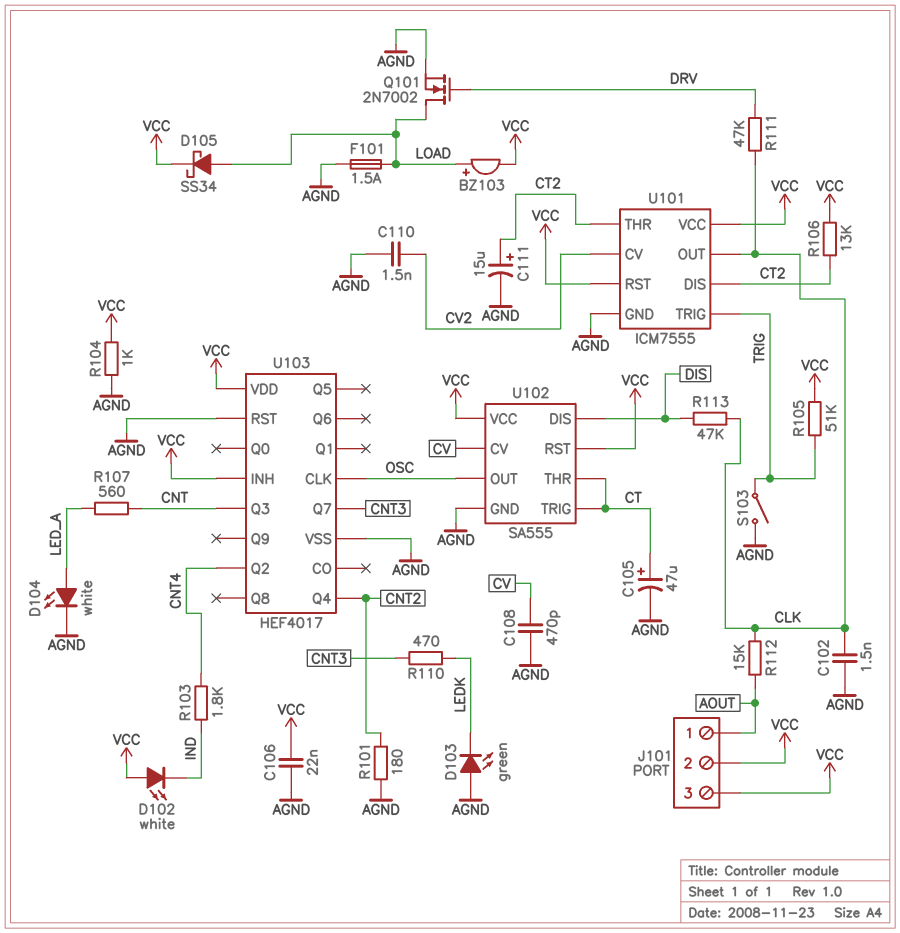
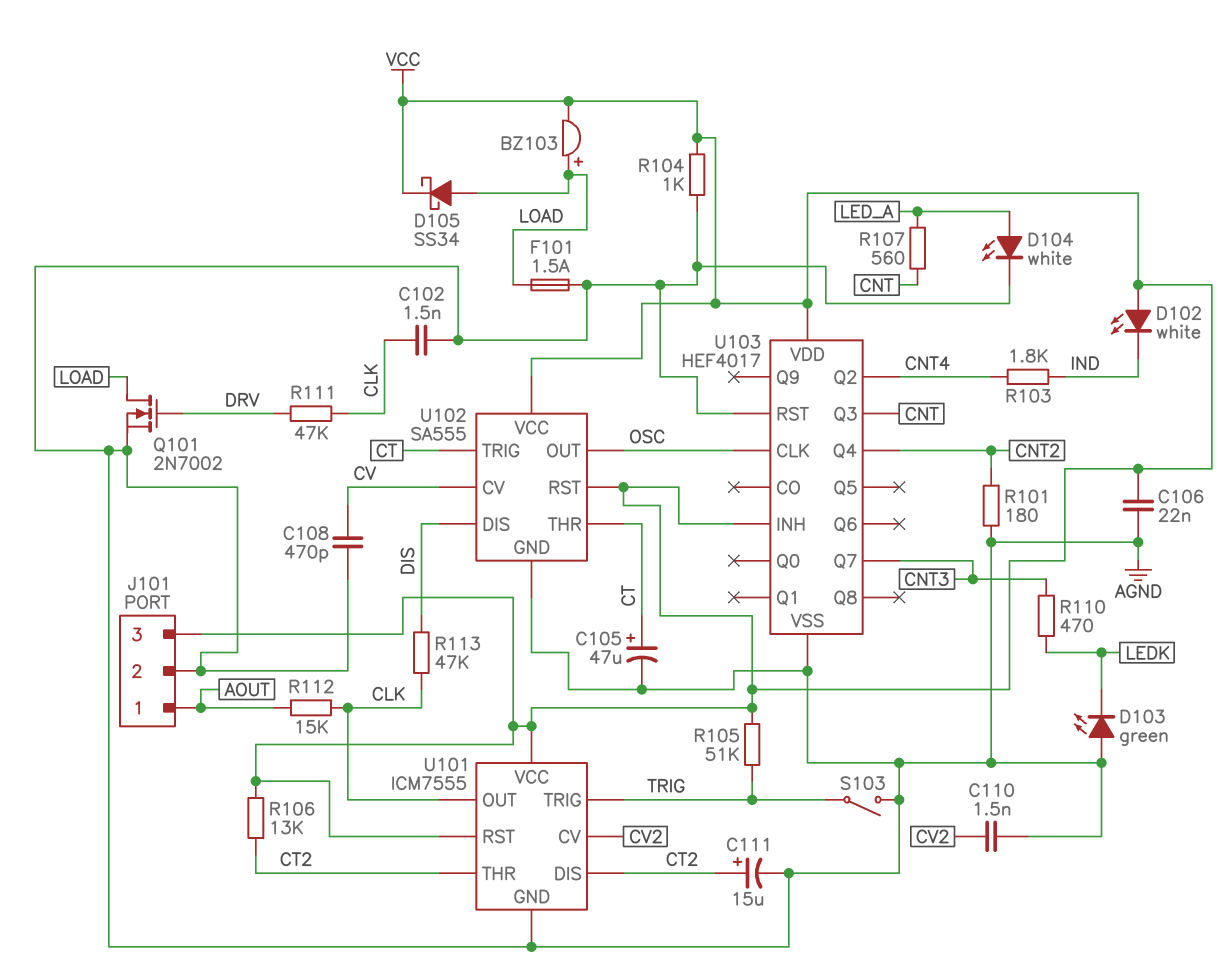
J101 pin 2: VCC -> AGND

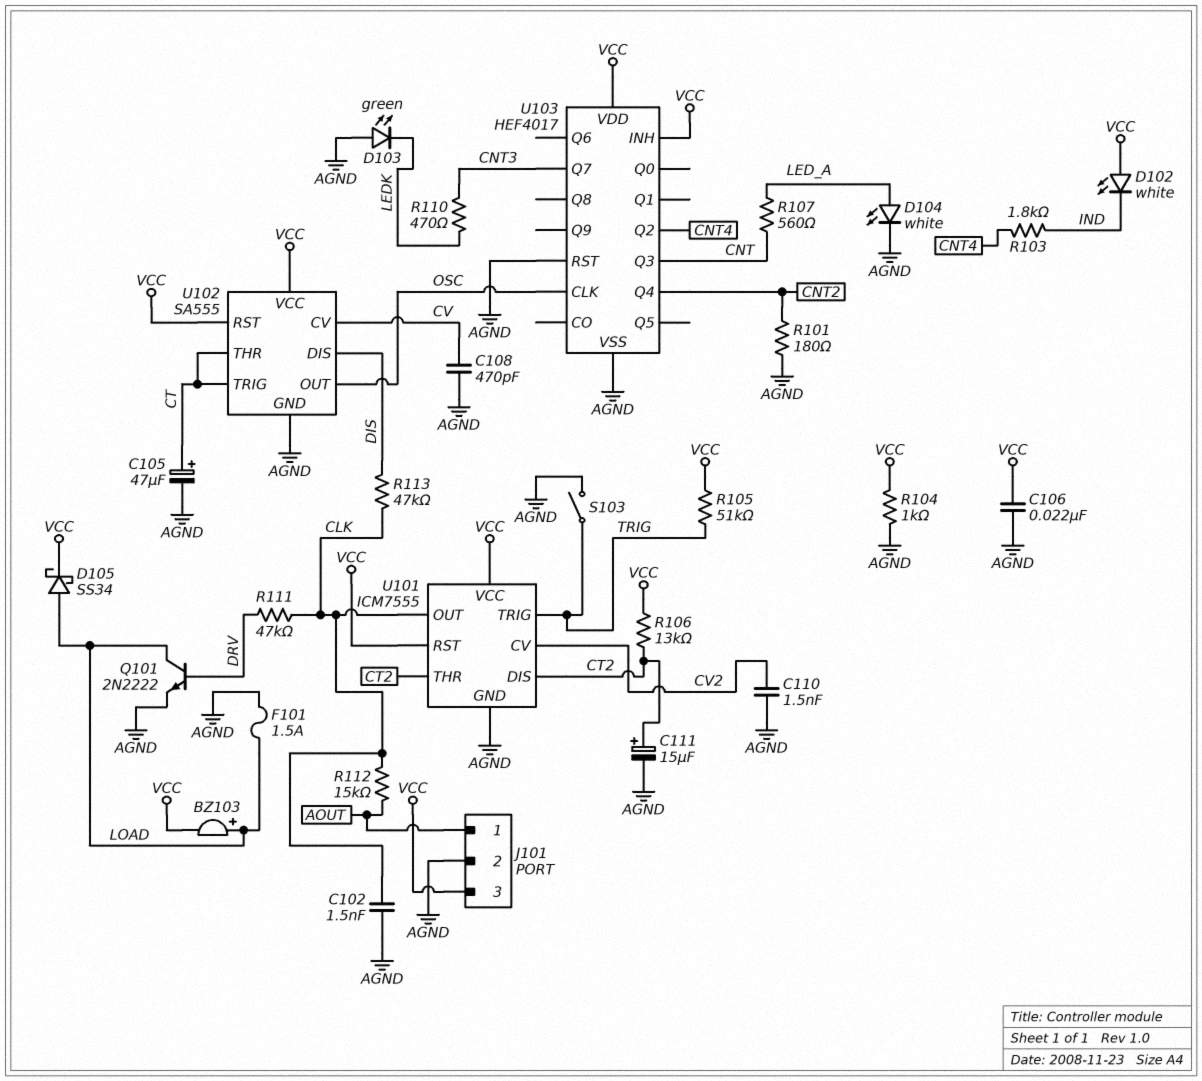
Q101: NMOS 2N7002 (G DRV, D LOAD, S AGND) -> NPN 2N2222 (B DRV, C LOAD, E AGND)

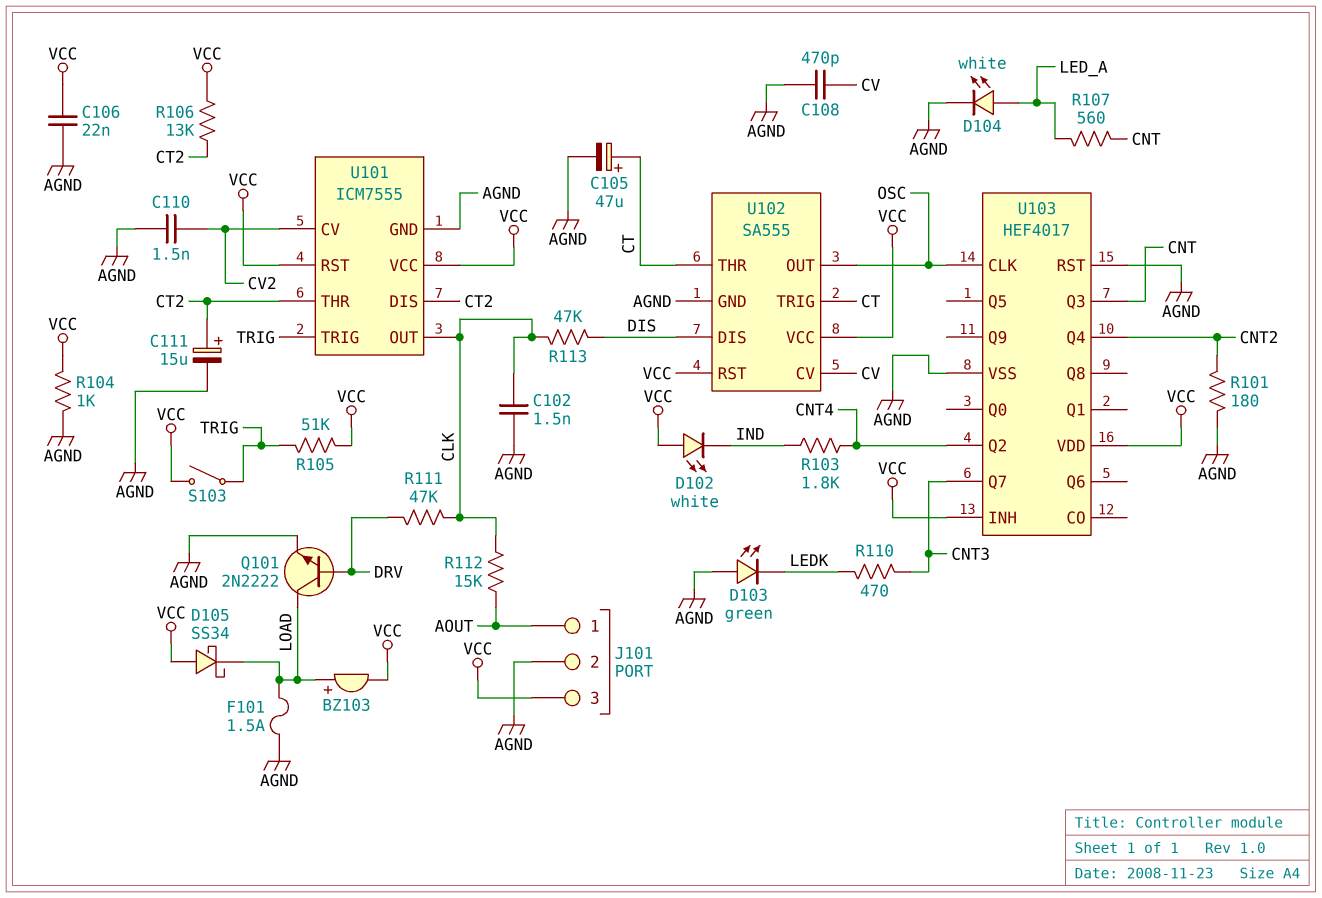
D105: schottky SS34 (A LOAD, K VCC) -> schottky SS34 (A VCC, K LOAD)
S103: switch (AGND, TRIG) -> switch (TRIG, VCC)

